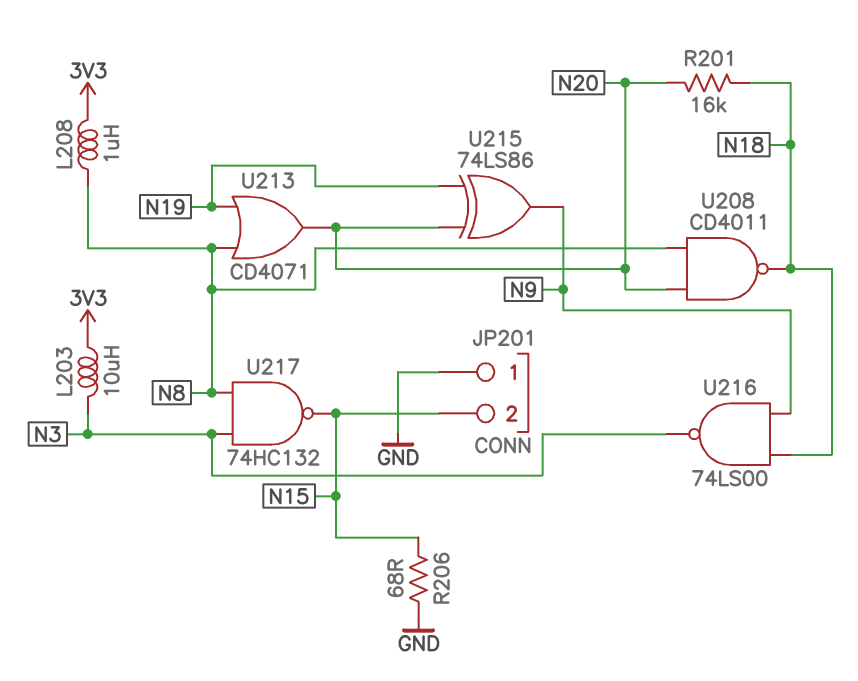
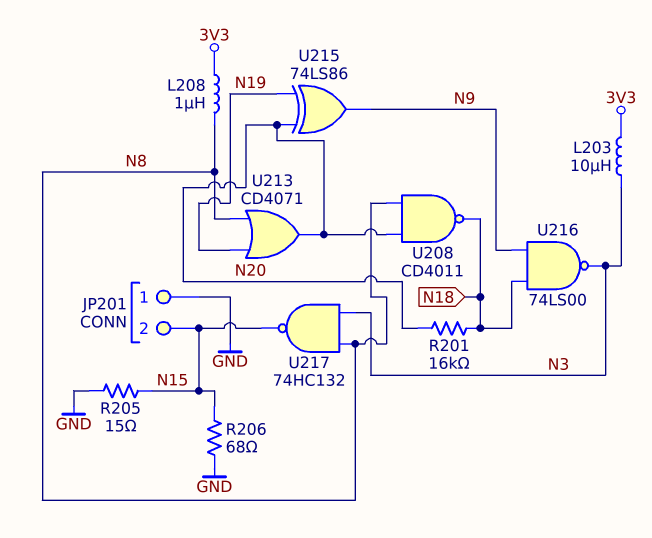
R205: none -> 15 (GND, N15)

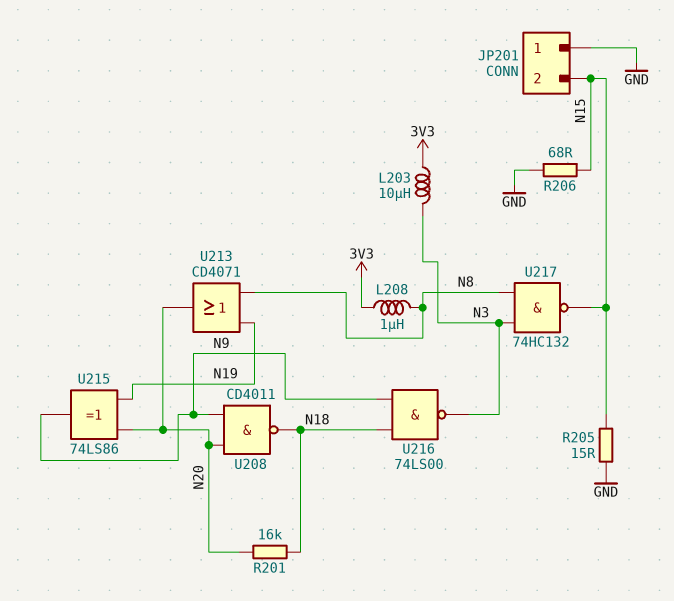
U208: NAND CD4011 (in N8, in N20, out N18) -> NAND CD4011 (in N9, in N20, out N18)

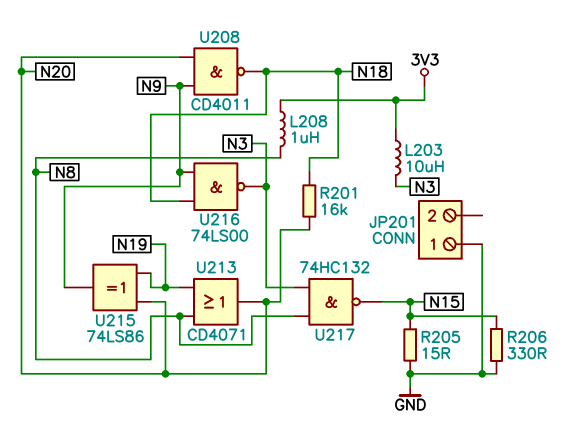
JP201 pin 2: N15 -> none
R206: 68 (GND, N15) -> 330 (GND, N15)

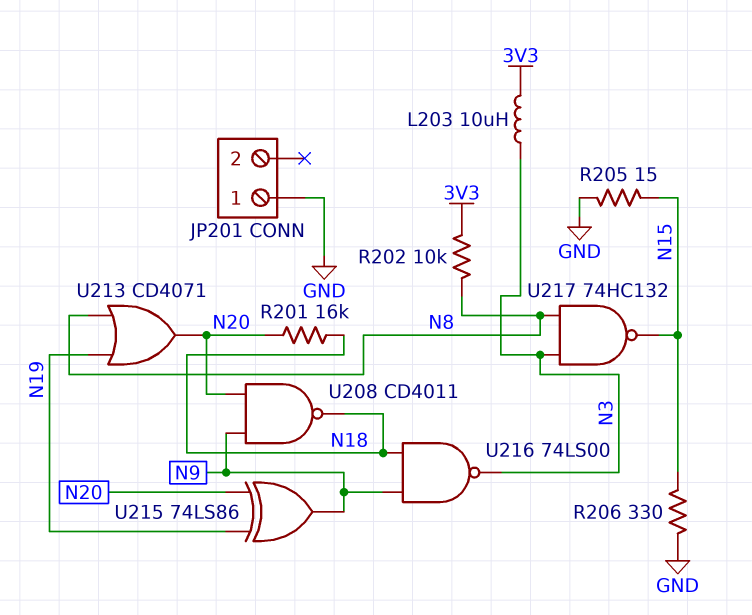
L208: 1uH (3V3, N8) -> none
R202: none -> 10k (3V3, N8)

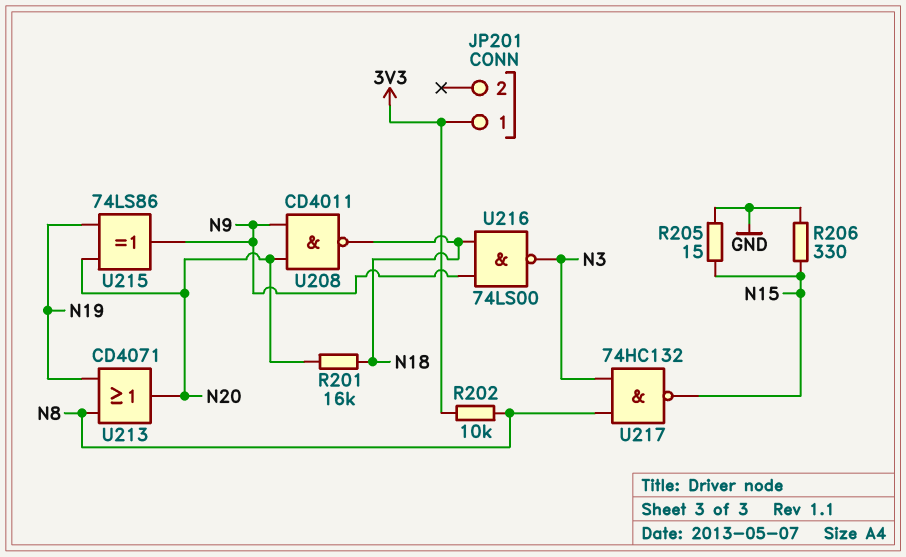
JP201 pin 1: GND -> 3V3
L203: 10uH (3V3, N3) -> none

